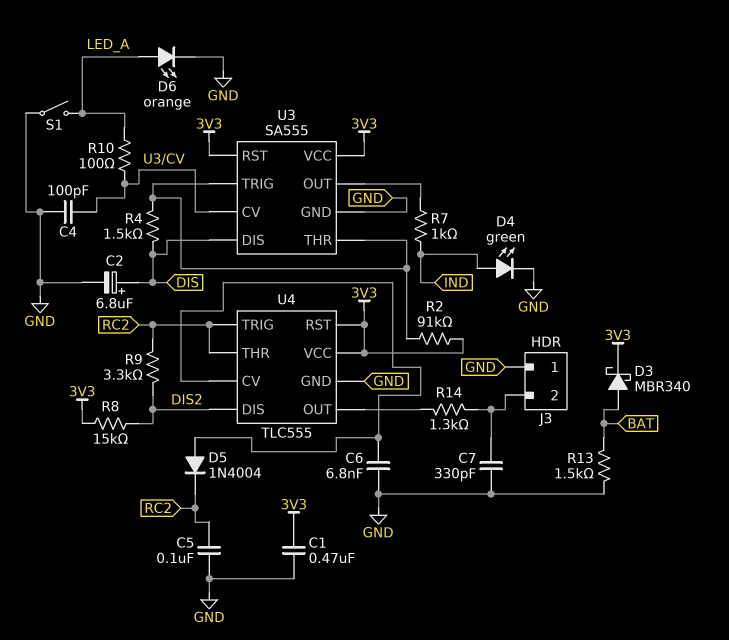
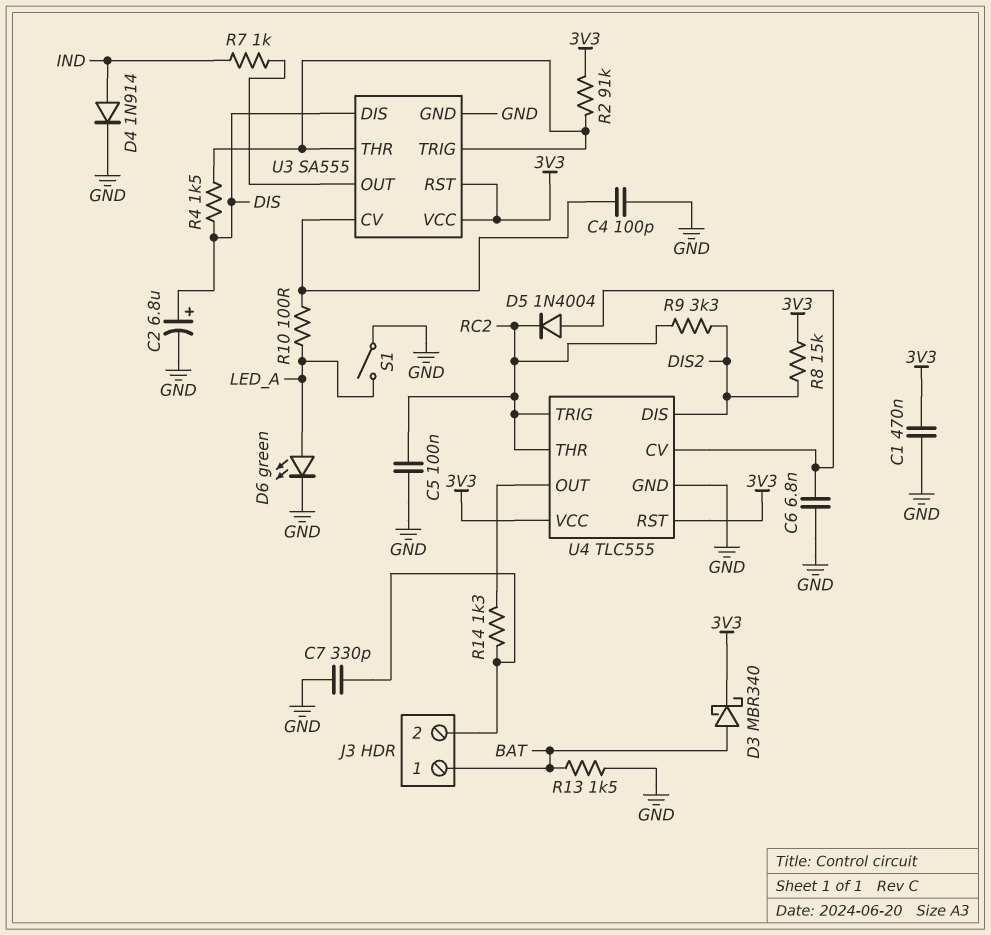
D4: LED green (A IND, K GND) -> diode 1N914 (A IND, K GND)
D6: LED orange (A LED_A, K GND) -> LED green (A LED_A, K GND)
J3 pin 1: GND -> BAT

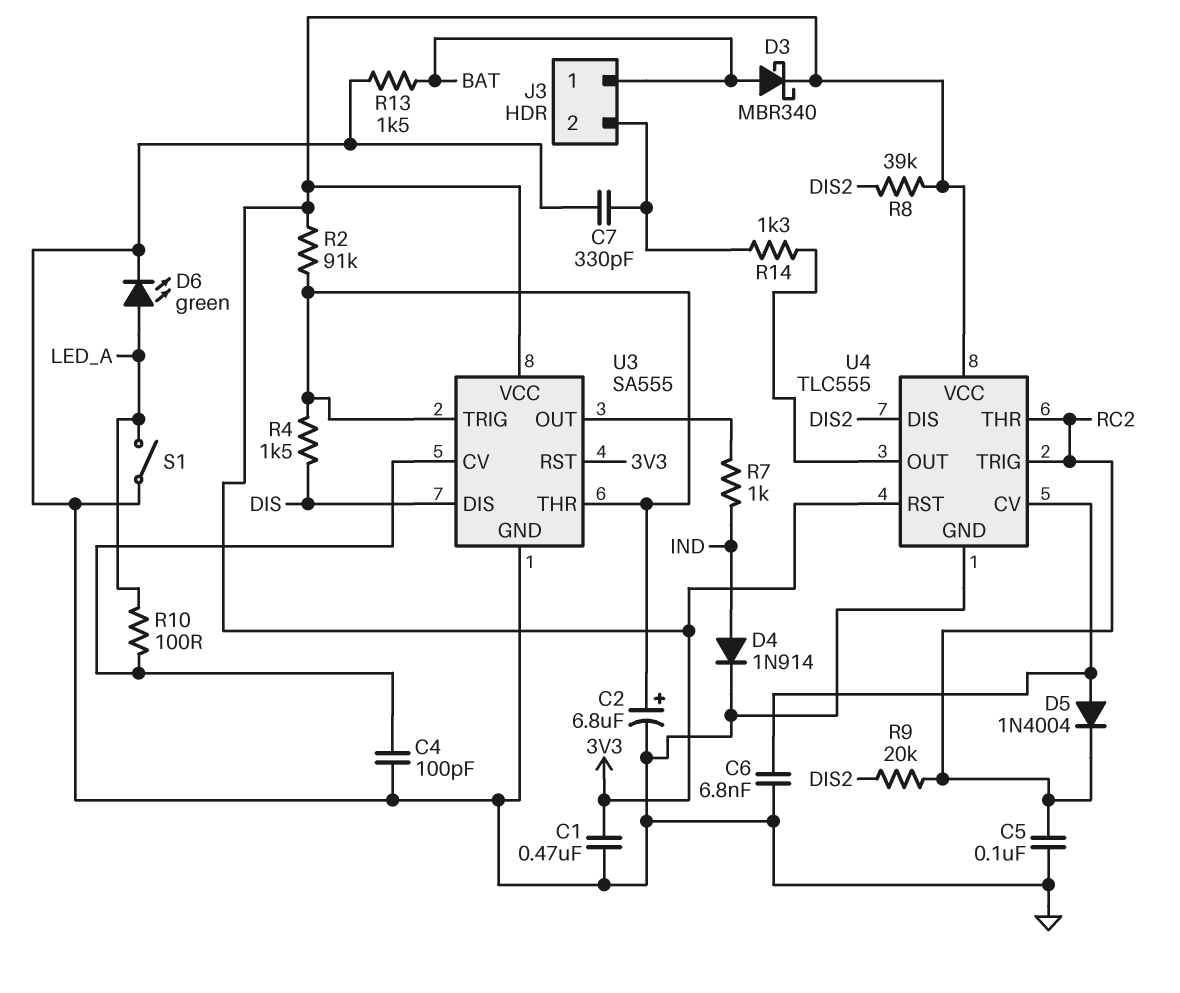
C2: 6.8uF (plus DIS, minus GND) -> 6.8uF (plus U3/THR, minus GND)
R8: 15k (3V3, DIS2) -> 39k (3V3, DIS2)
R9: 3.3k (DIS2, RC2) -> 20k (DIS2, RC2)

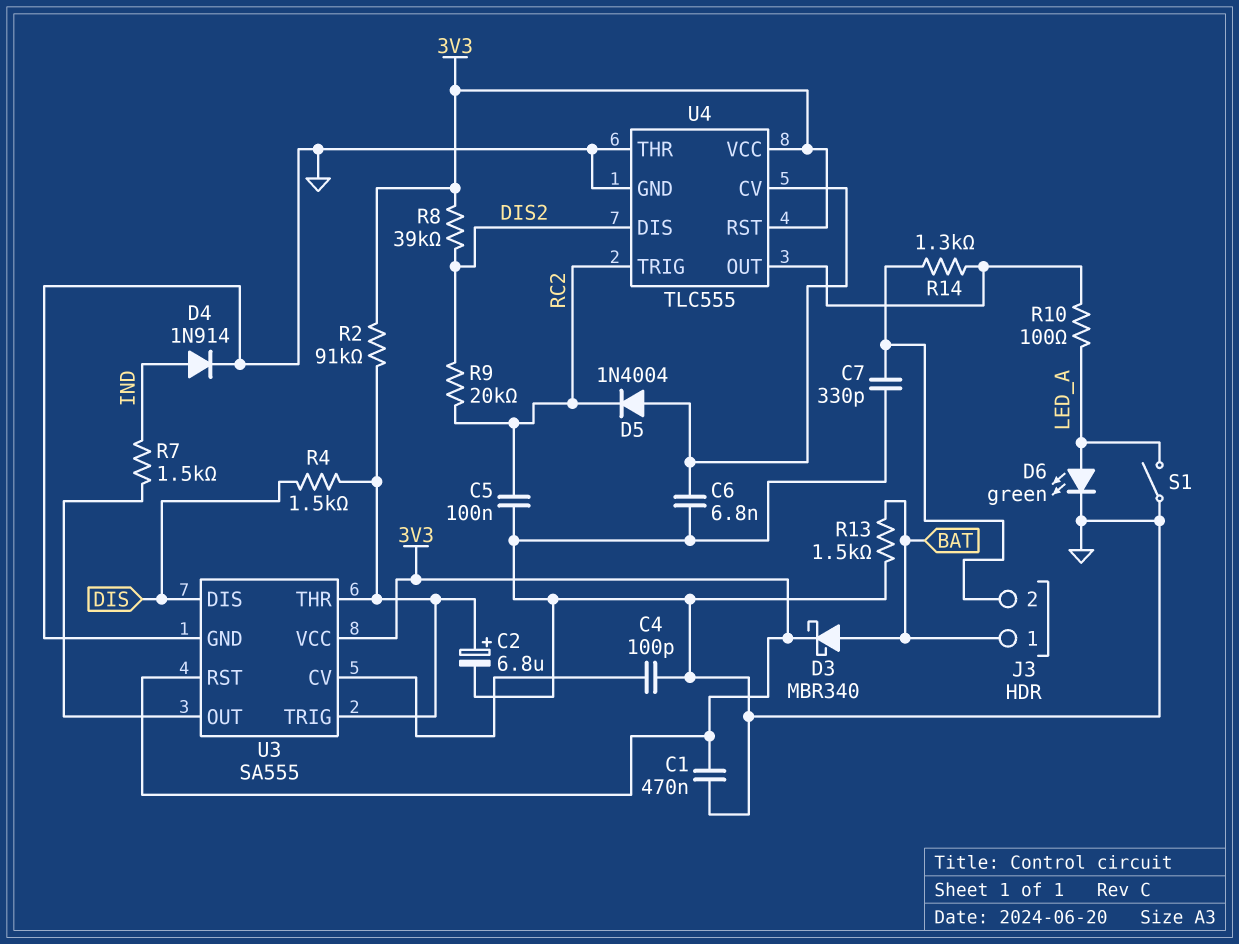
R7: 1k (IND, U3/OUT) -> 1.5k (IND, U3/OUT)
R10: 100 (LED_A, U3/CV) -> 100 (LED_A, U4/OUT)
U4 pin THR: RC2 -> GND

